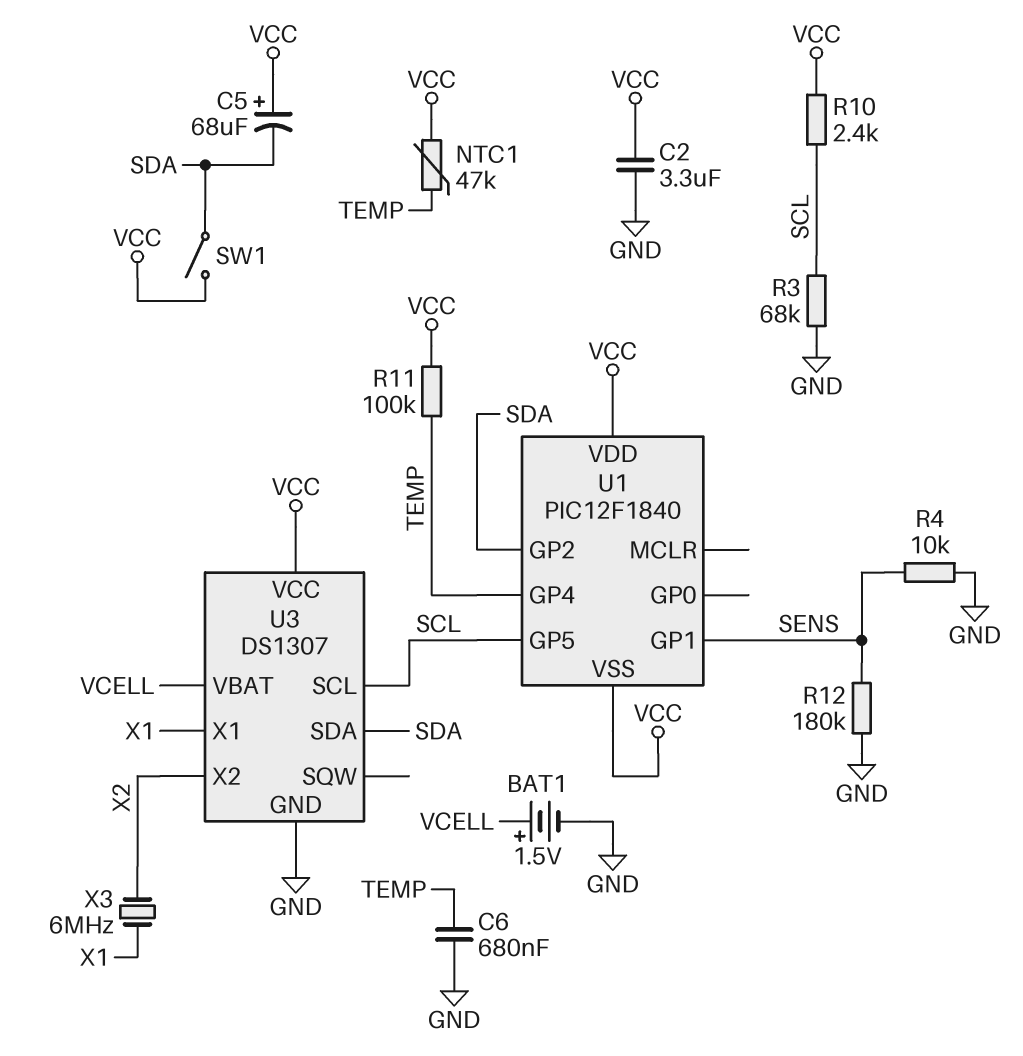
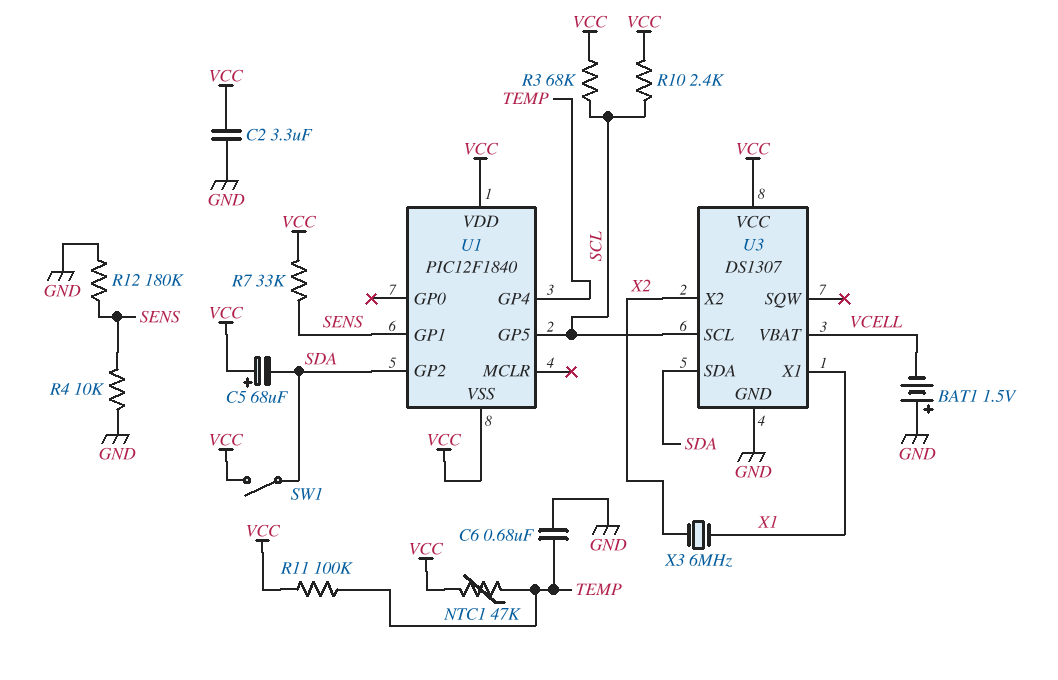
BAT1: 1.5V (plus VCELL, minus GND) -> 1.5V (plus GND, minus VCELL)
R3: 68k (GND, SCL) -> 68k (SCL, VCC)
R7: none -> 33k (SENS, VCC)

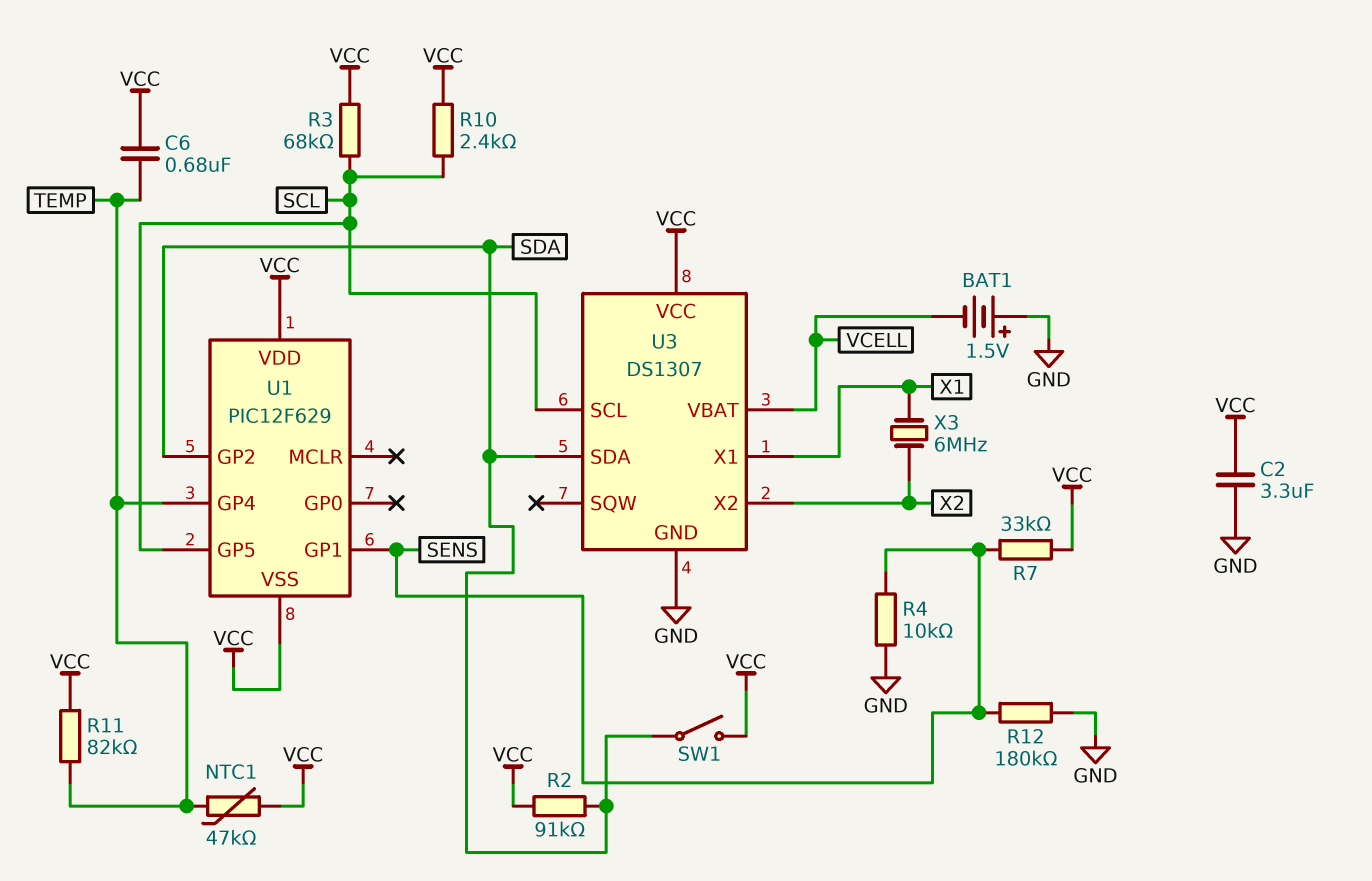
C5: 68uF (plus VCC, minus SDA) -> none
C6: 680nF (GND, TEMP) -> 680nF (TEMP, VCC)
R2: none -> 91k (SDA, VCC)
R11: 100k (TEMP, VCC) -> 82k (TEMP, VCC)
U1: PIC12F1840 -> PIC12F629

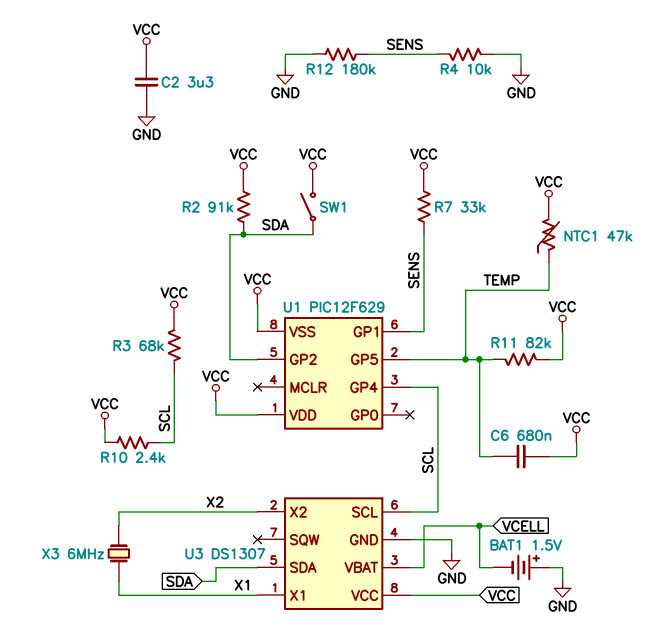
U1 pin GP4: TEMP -> SCL
U1 pin GP5: SCL -> TEMP

